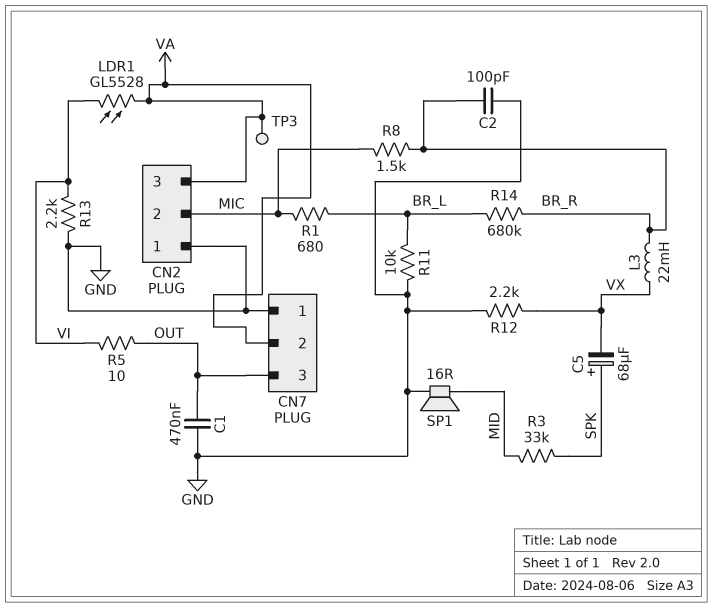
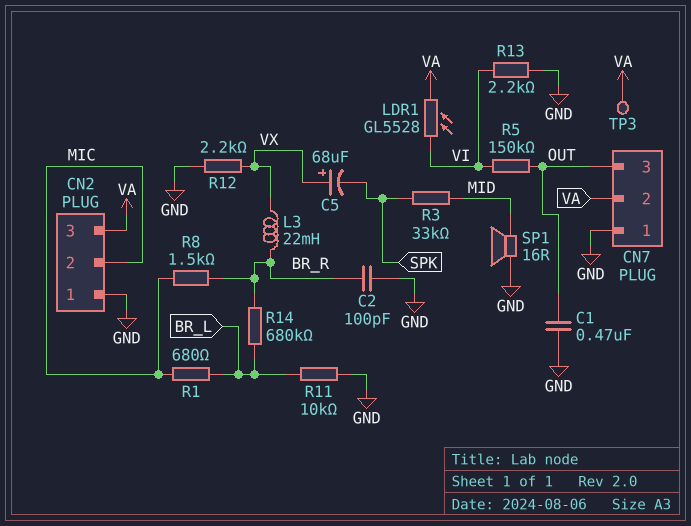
C5: 68uF (plus SPK, minus VX) -> 68uF (plus VX, minus SPK)
R5: 10 (OUT, VI) -> 150k (OUT, VI)

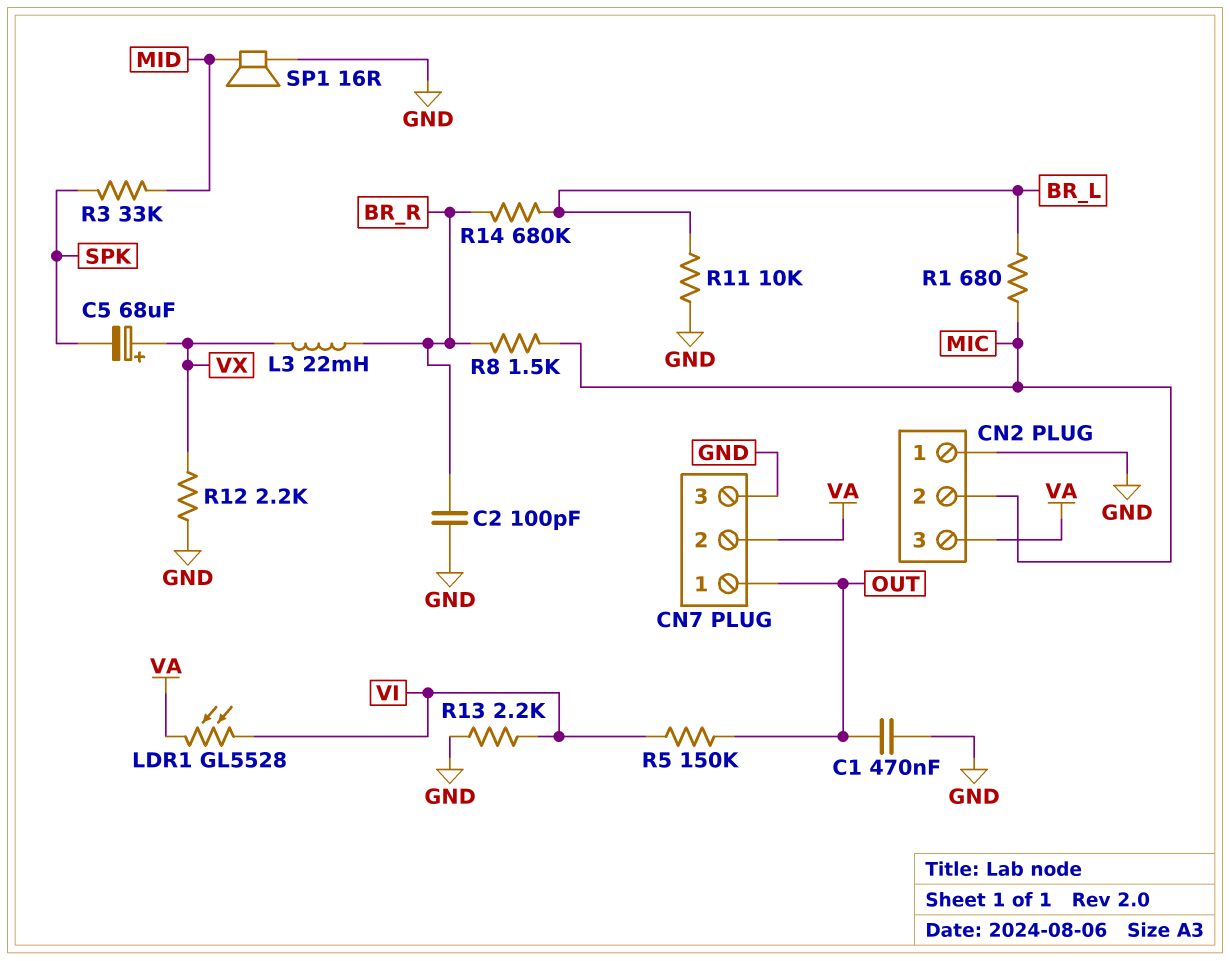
CN7 pin 1: GND -> OUT
CN7 pin 3: OUT -> GND
TP3: test point (VA) -> none

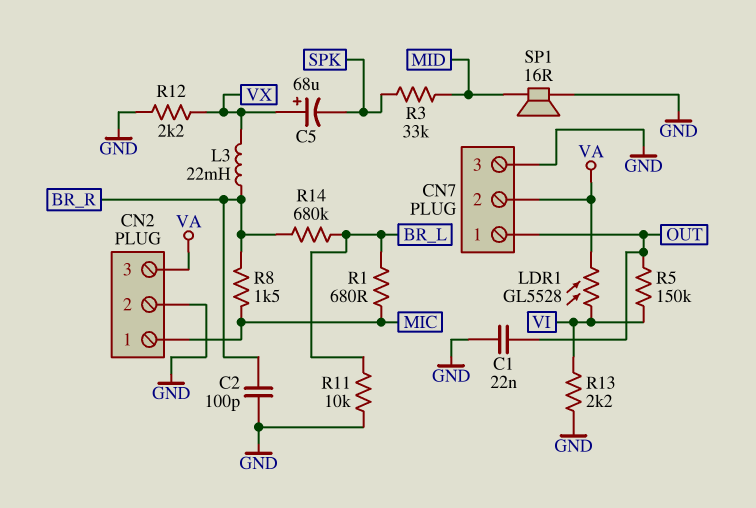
C1: 470nF (GND, OUT) -> 22nF (GND, OUT)
CN2 pin 1: GND -> MIC
CN2 pin 2: MIC -> GND

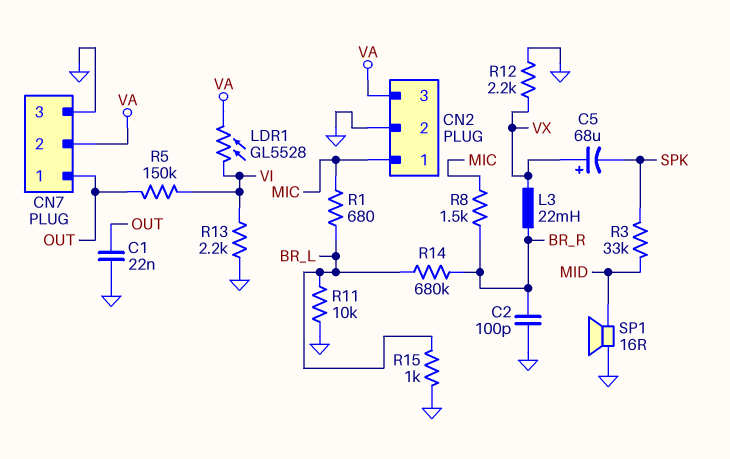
R15: none -> 1k (BR_L, GND)

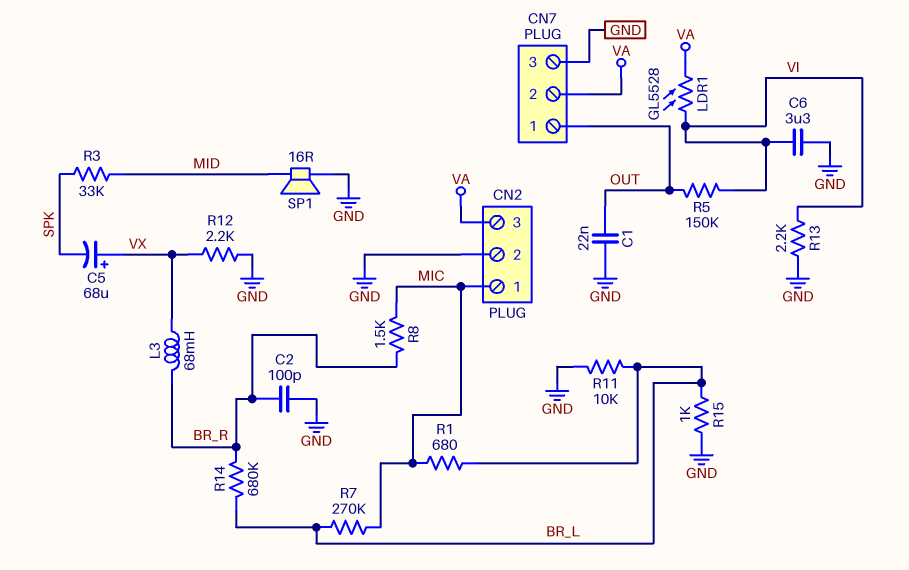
C6: none -> 3.3uF (GND, VI)
L3: 22mH (BR_R, VX) -> 68mH (BR_R, VX)
R7: none -> 270k (BR_L, MIC)

